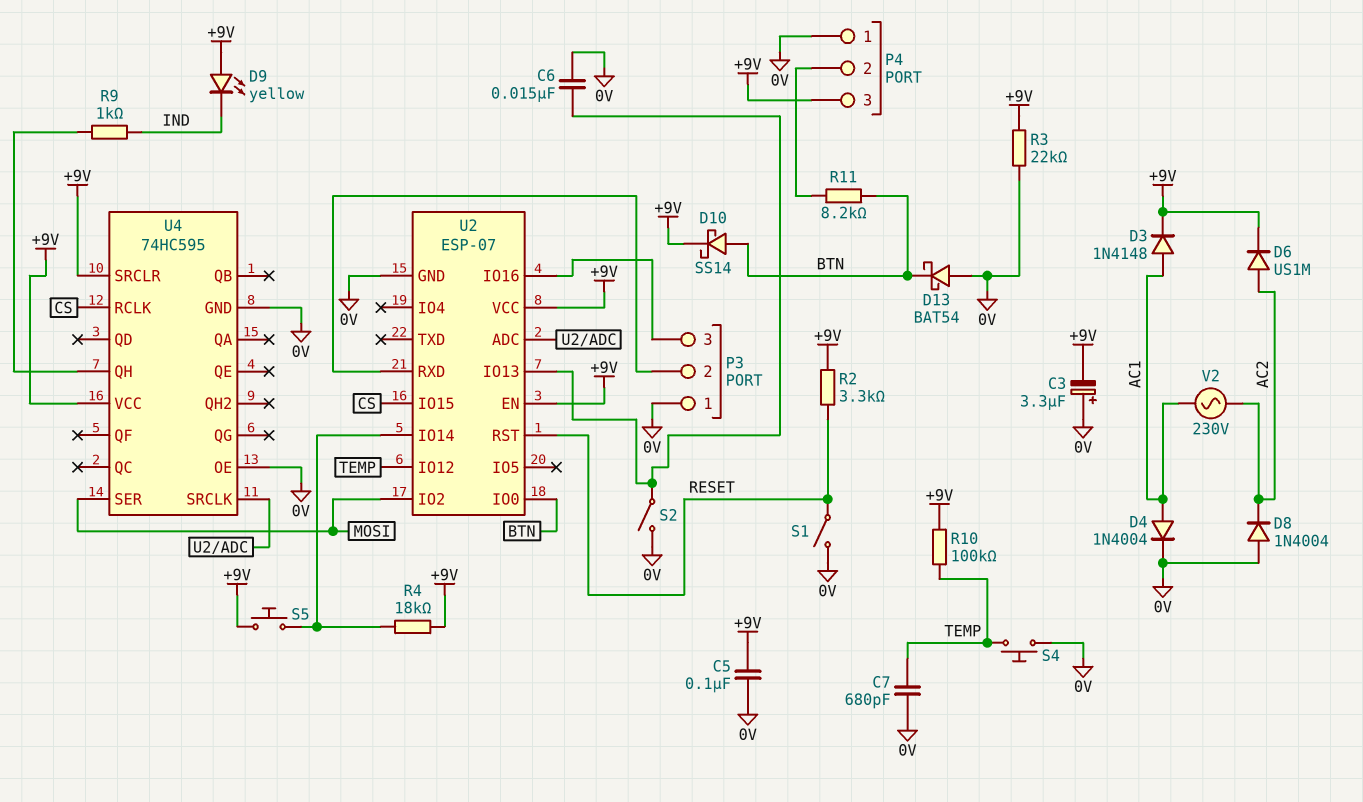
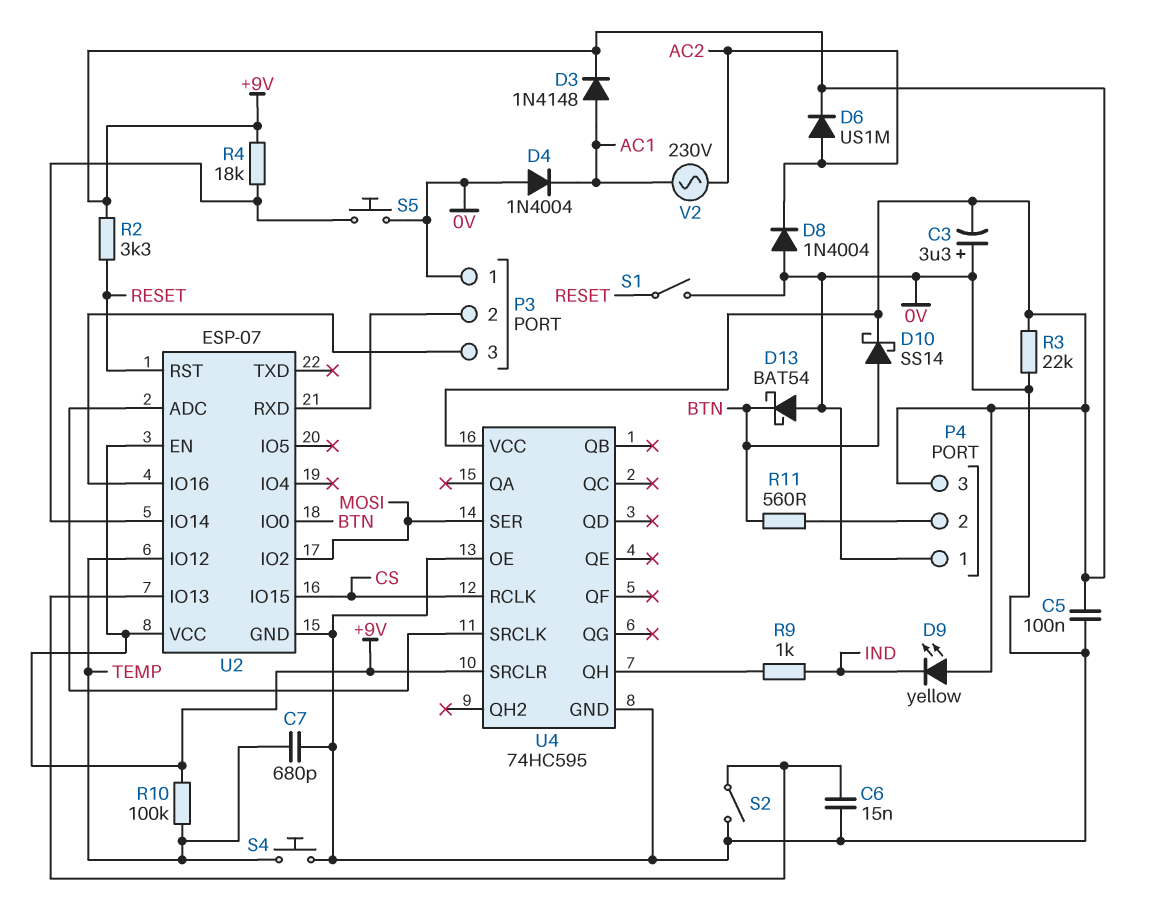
D4: diode 1N4004 (A AC1, K 0V) -> diode 1N4004 (A 0V, K AC1)
R11: 8.2k (BTN, P4/2) -> 560 (BTN, P4/2)
S5: button (+9V, U2/IO14) -> button (0V, U2/IO14)

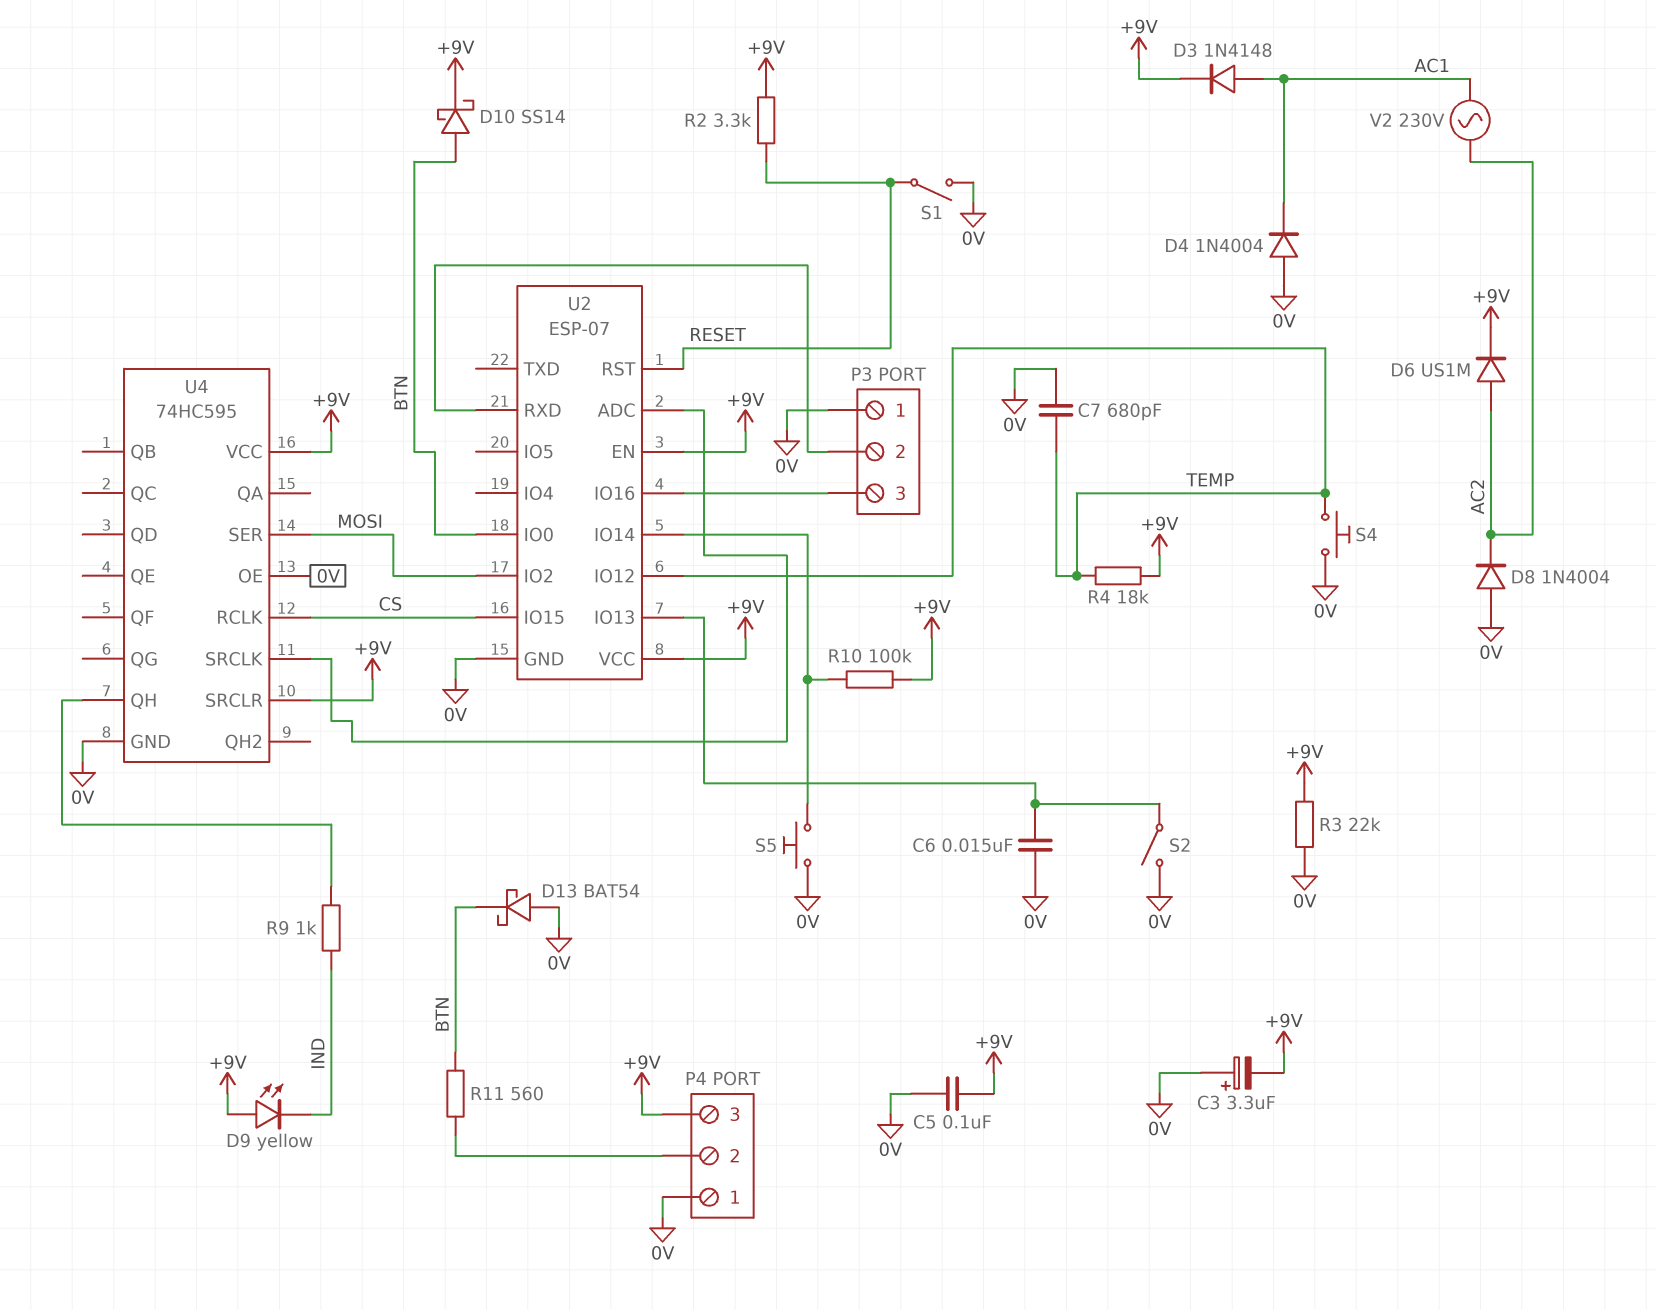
R4: 18k (+9V, U2/IO14) -> 18k (+9V, TEMP)
R10: 100k (+9V, TEMP) -> 100k (+9V, U2/IO14)

